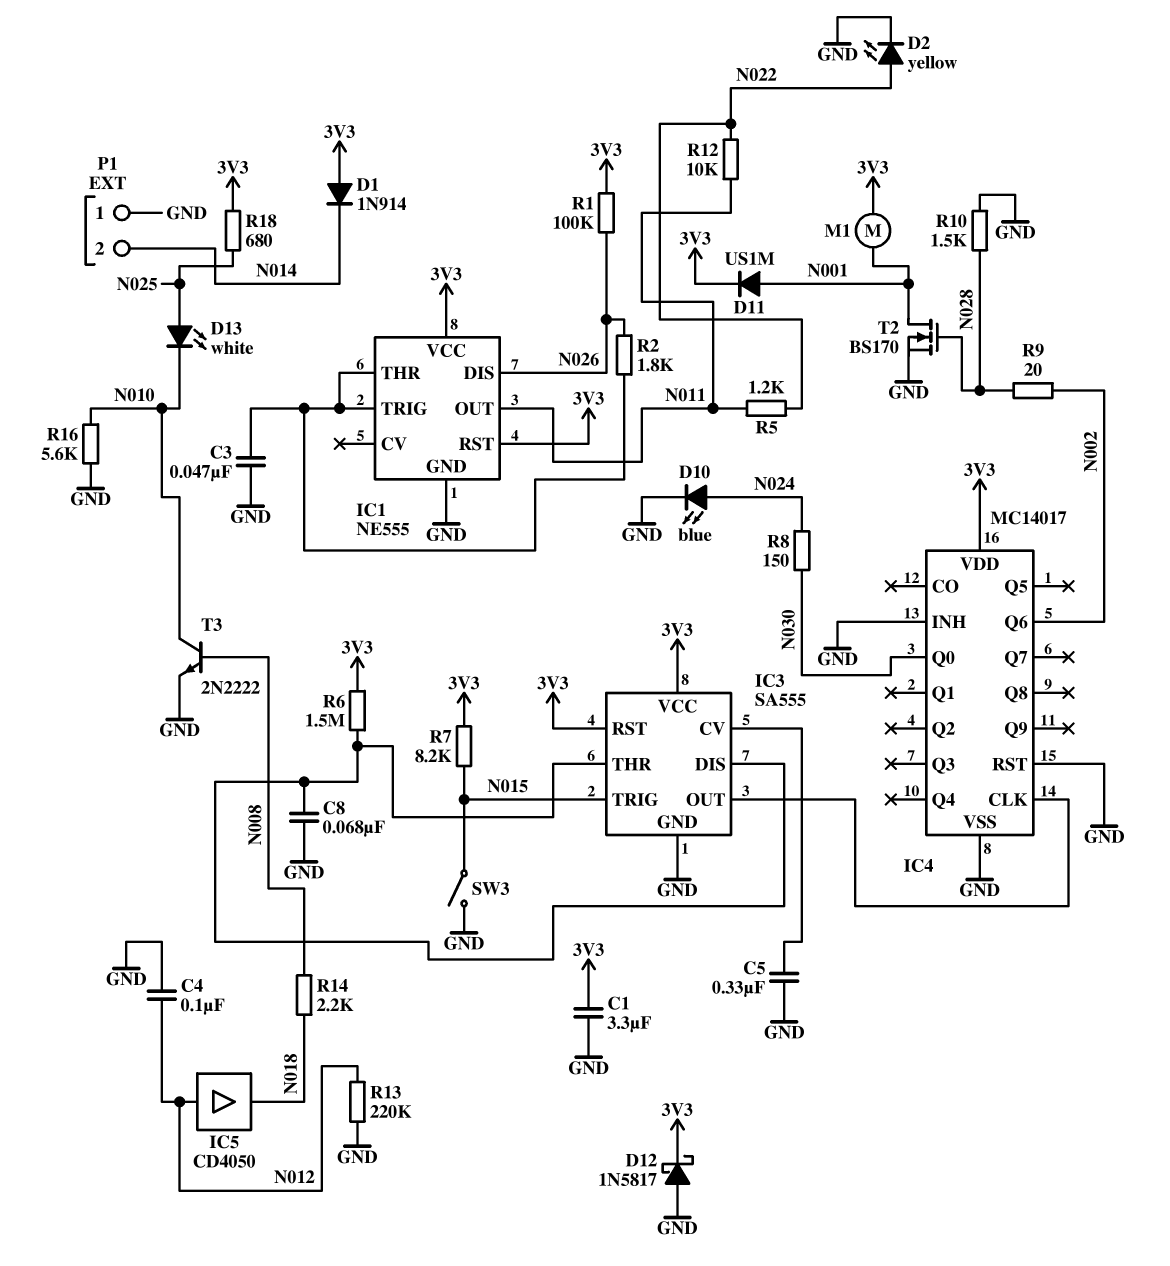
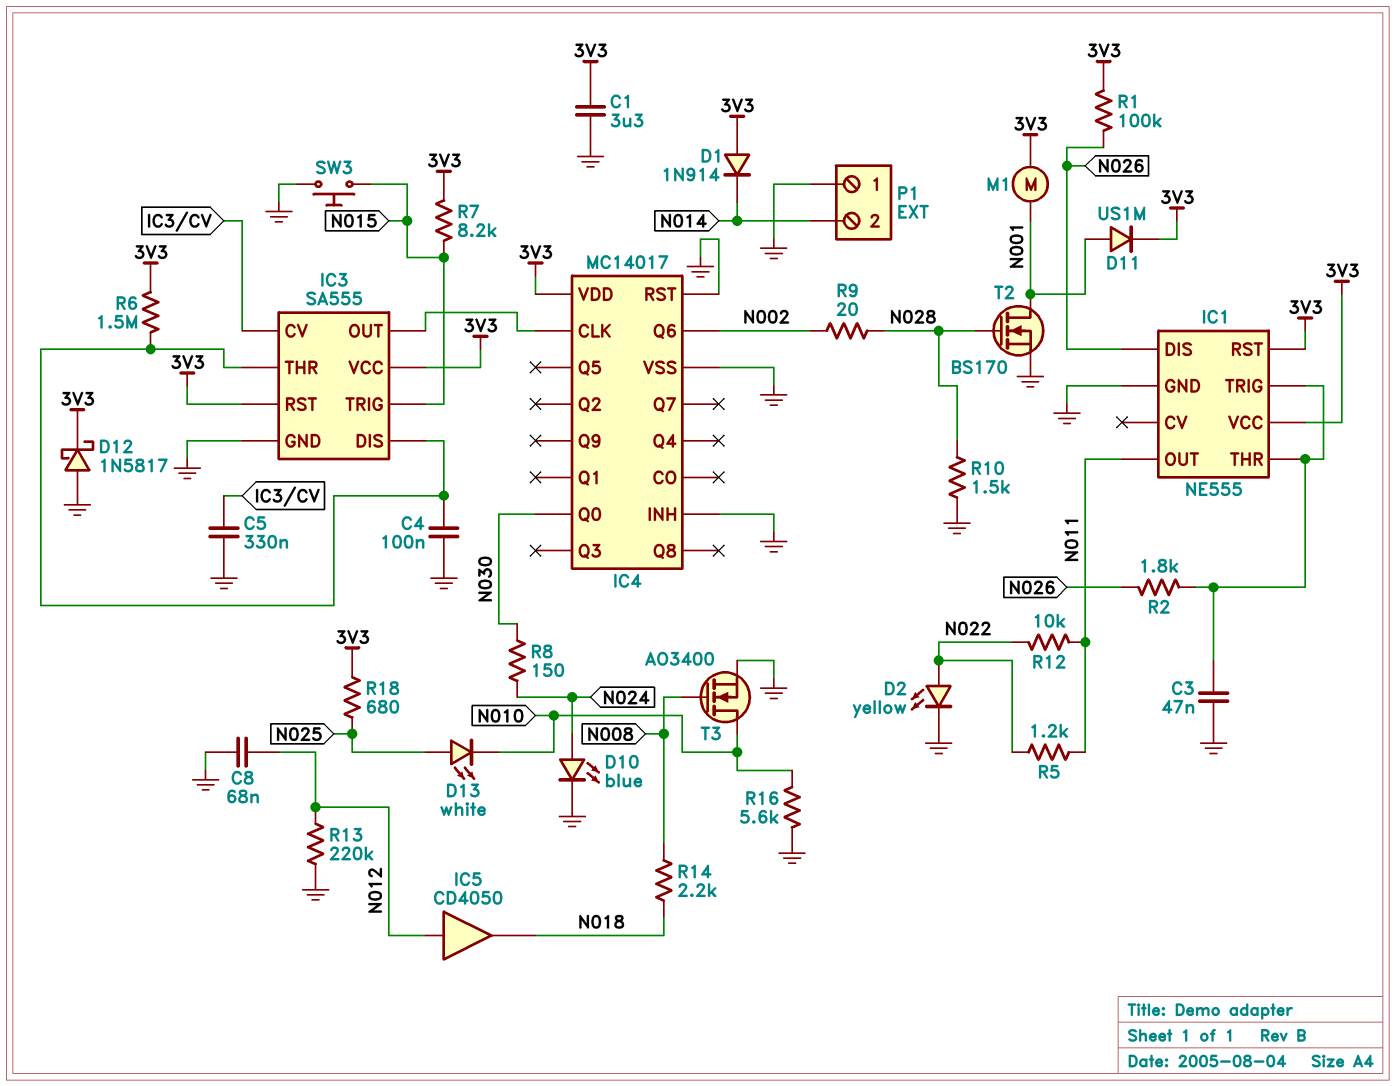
C4: 100nF (GND, N012) -> 100nF (GND, IC3/DIS)
C8: 68nF (GND, IC3/DIS) -> 68nF (GND, N012)
SW3: switch (GND, N015) -> button (GND, N015)
T3: NPN 2N2222 (B N008, C N010, E GND) -> NMOS AO3400 (G N008, D N010, S GND)

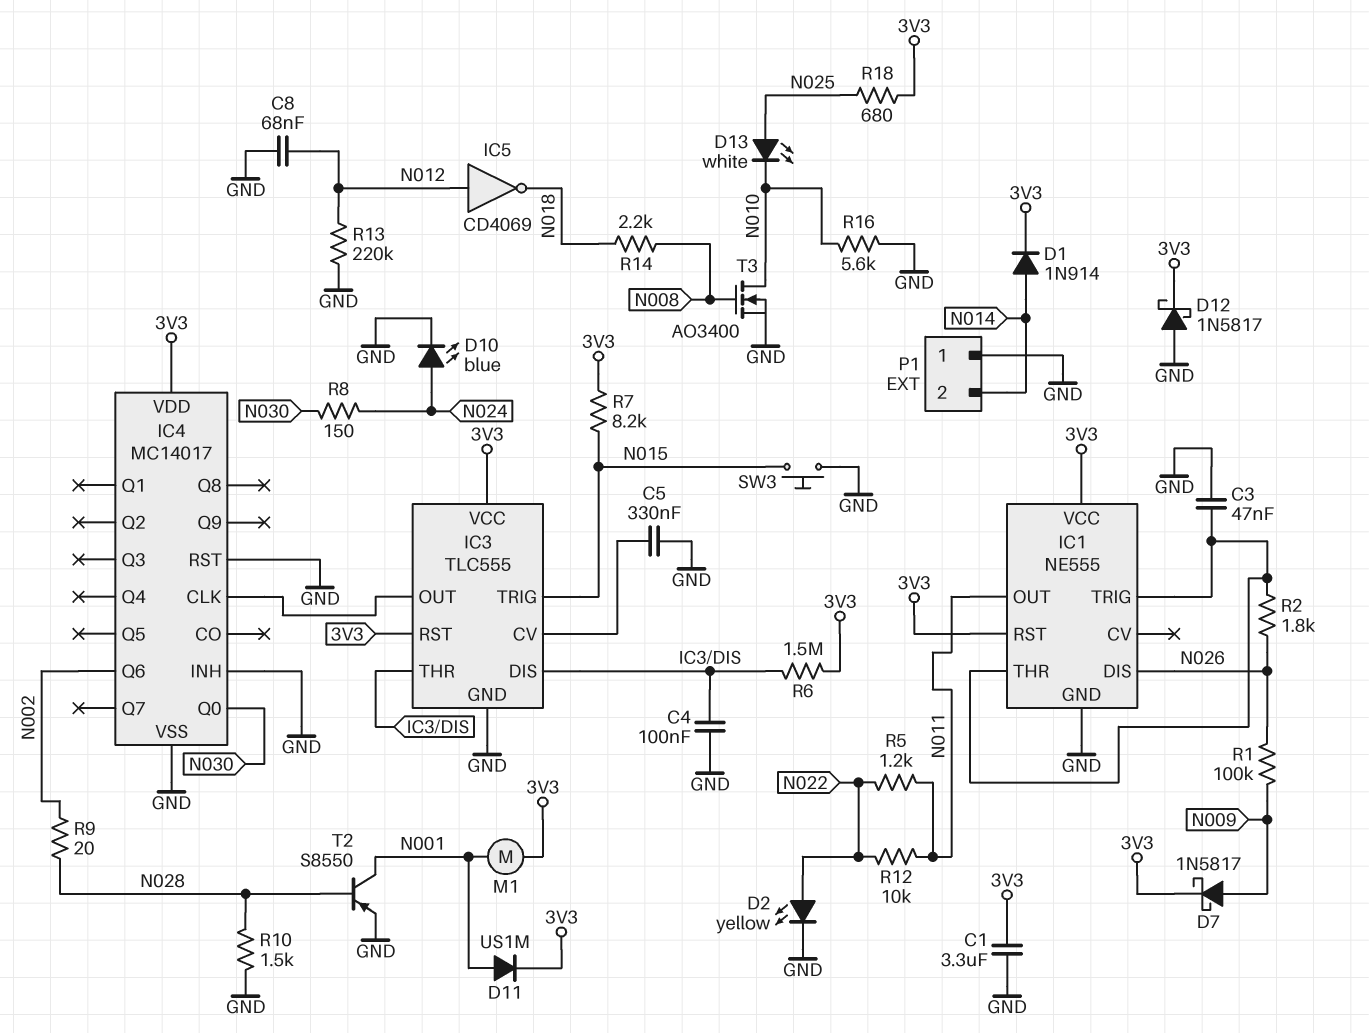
D1: diode 1N914 (A 3V3, K N014) -> diode 1N914 (A N014, K 3V3)
D7: none -> schottky 1N5817 (A N009, K 3V3)
IC3: SA555 -> TLC555
IC5: buffer CD4050 (in N012, out N018) -> NOT CD4069 (in N012, out N018)
R1: 100k (3V3, N026) -> 100k (N009, N026)
T2: NMOS BS170 (G N028, D N001, S GND) -> PNP S8550 (B N028, C N001, E GND)

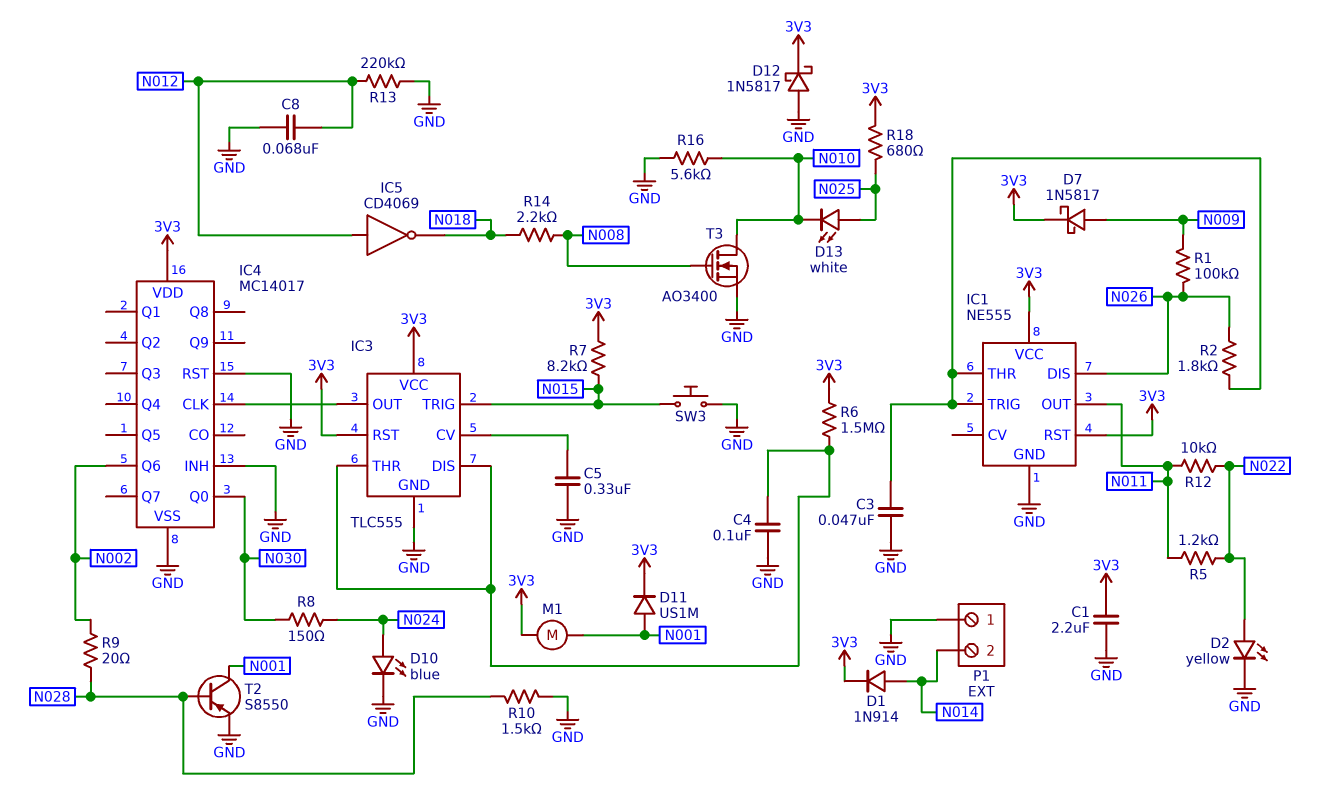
C1: 3.3uF (3V3, GND) -> 2.2uF (3V3, GND)

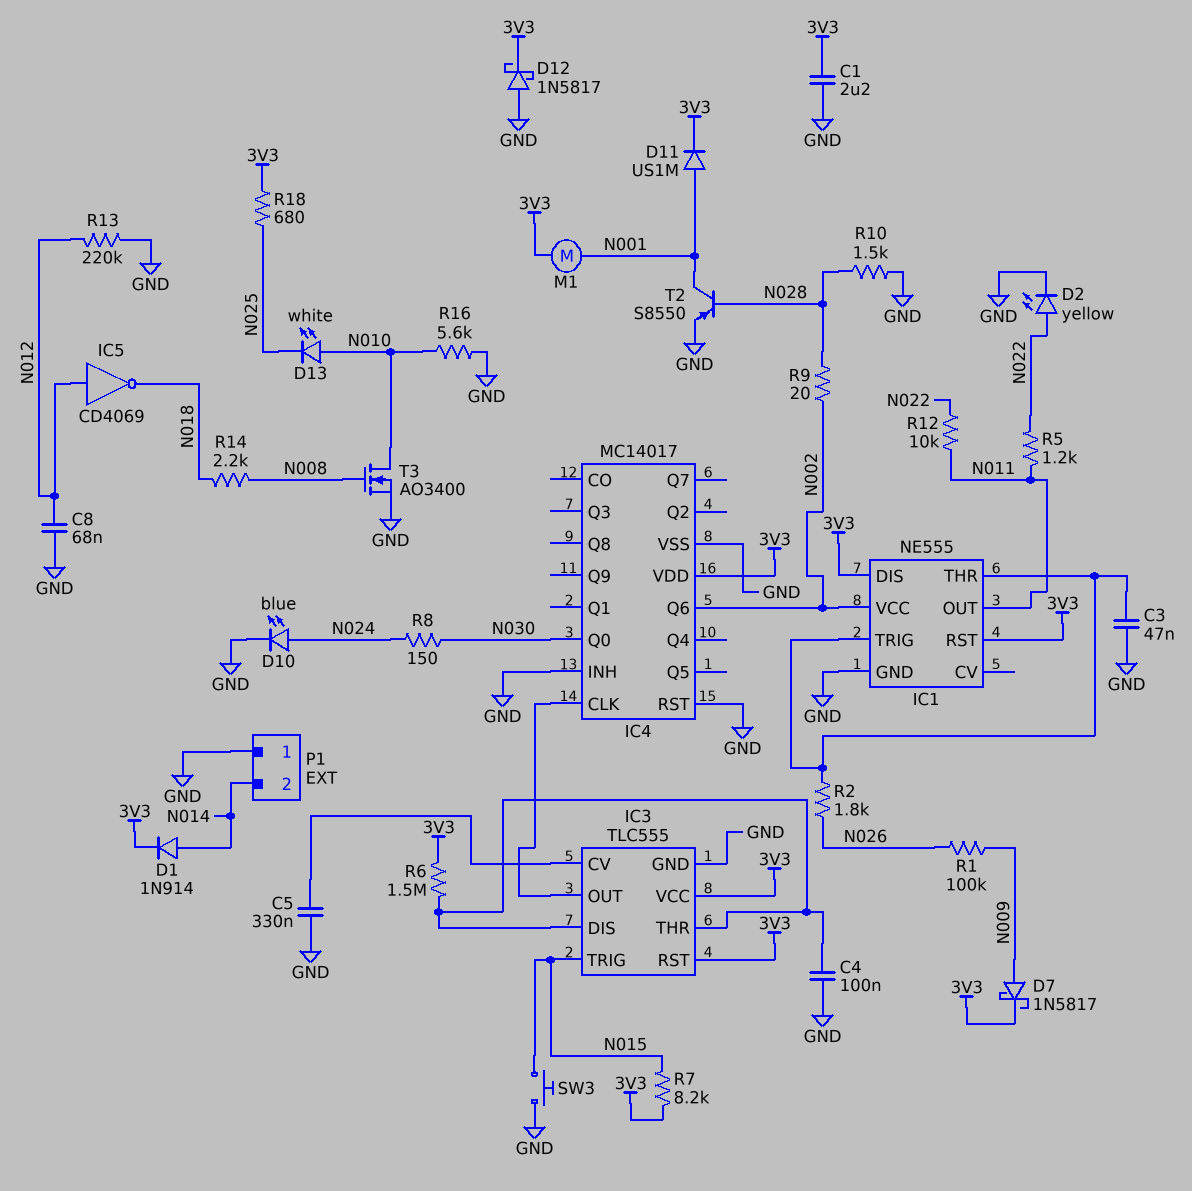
D13: LED white (A N025, K N010) -> LED white (A N010, K N025)
IC1 pin DIS: N026 -> 3V3
IC1 pin VCC: 3V3 -> N002

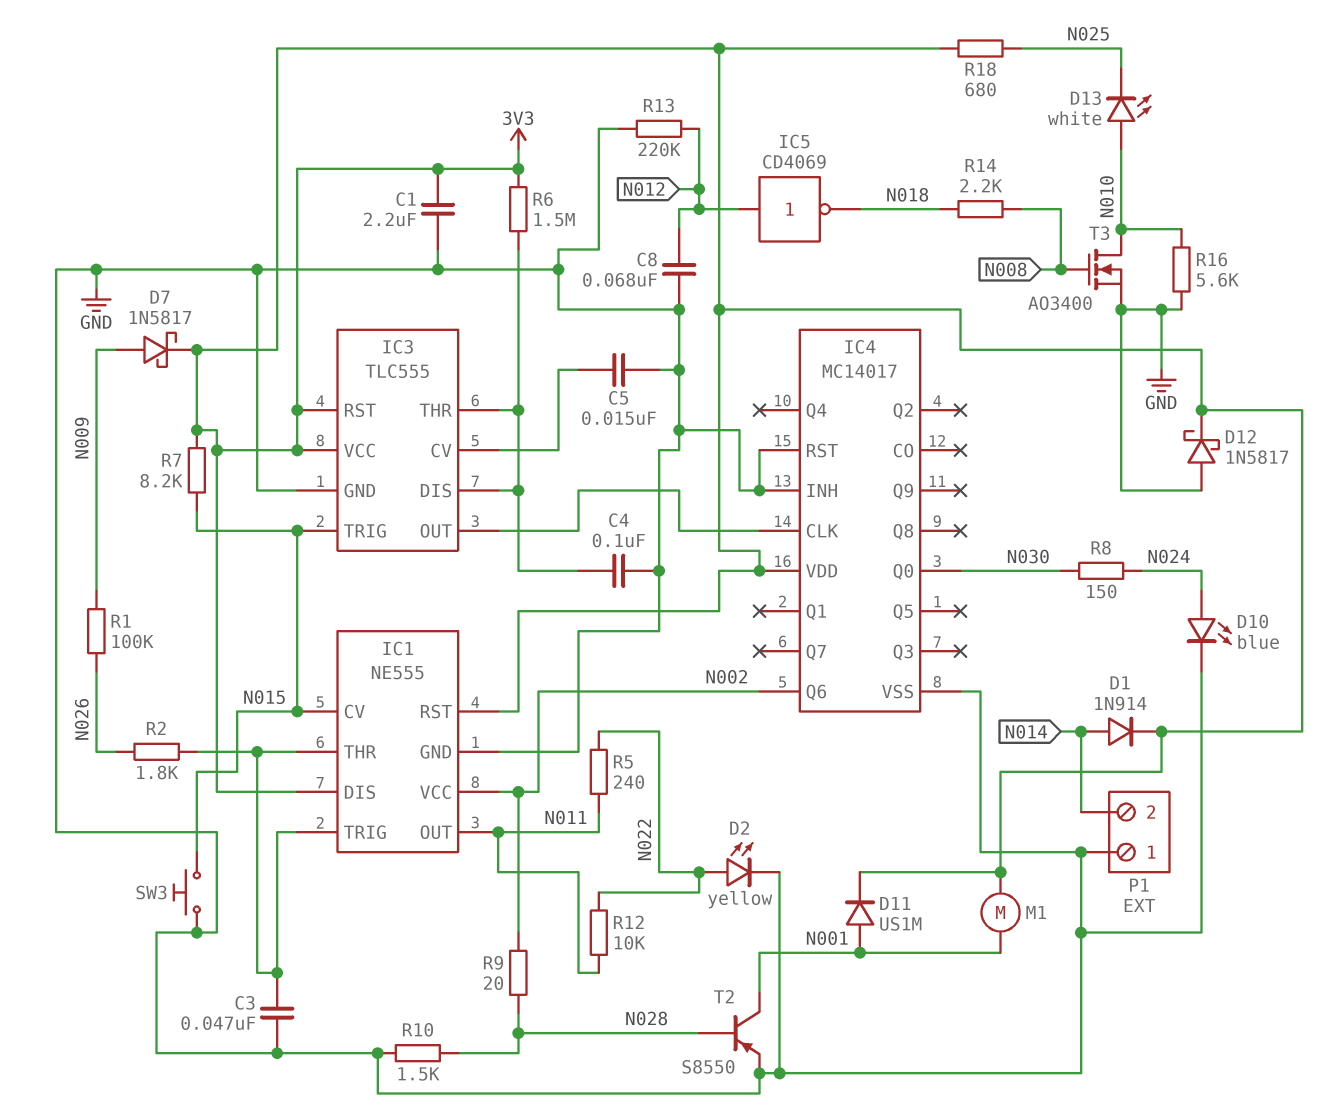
C5: 330nF (GND, IC3/CV) -> 15nF (GND, IC3/CV)
IC1 pin CV: none -> N015
R5: 1.2k (N011, N022) -> 240 (N011, N022)

